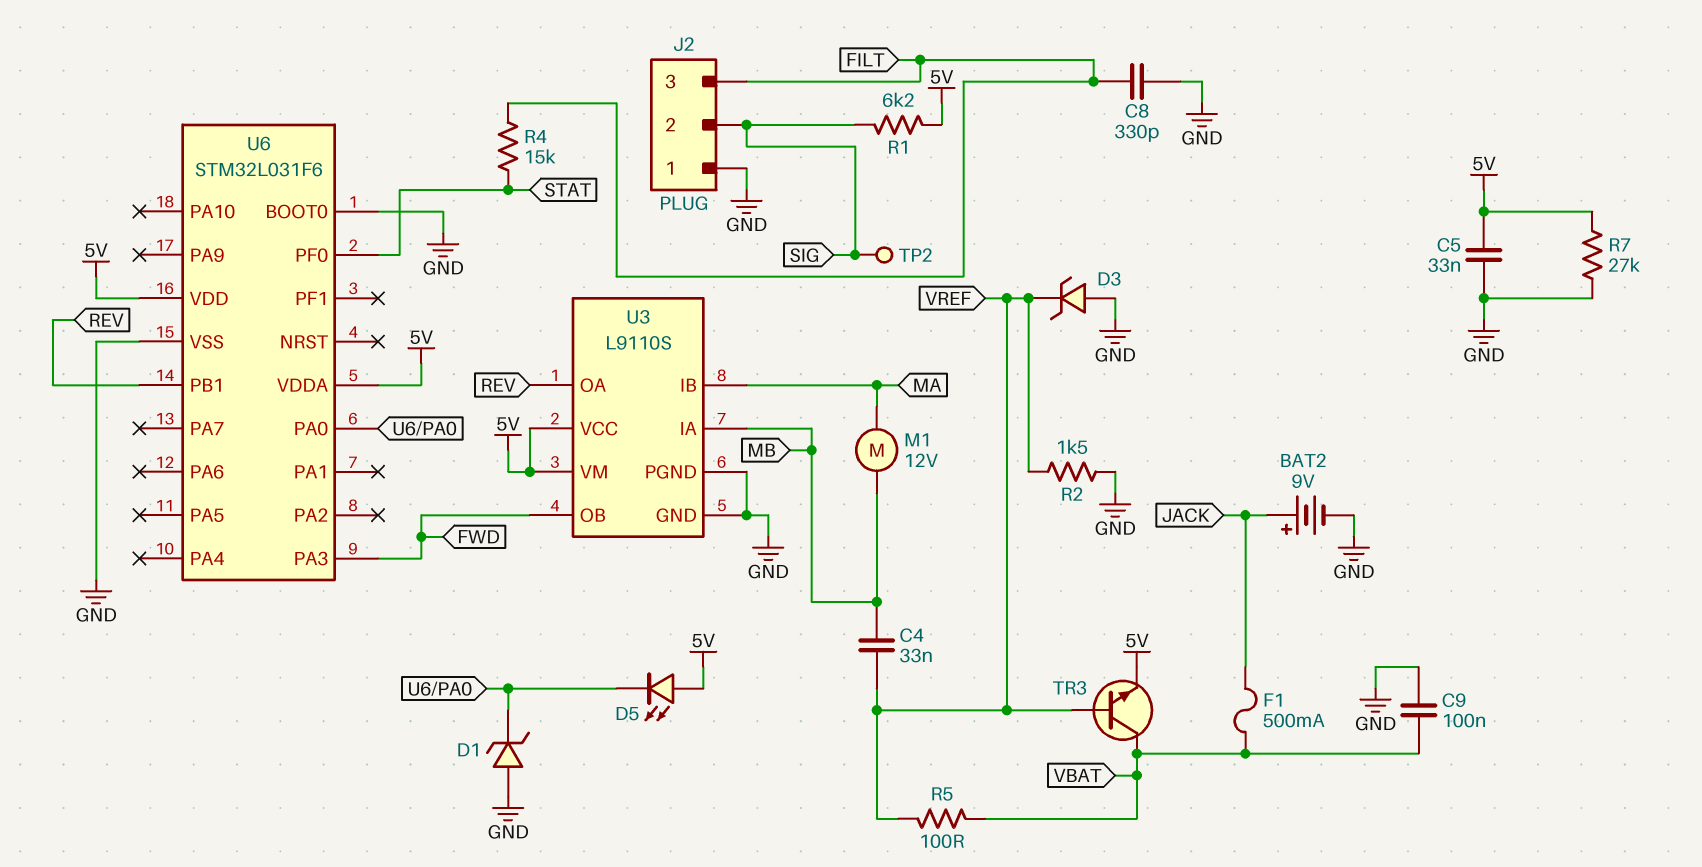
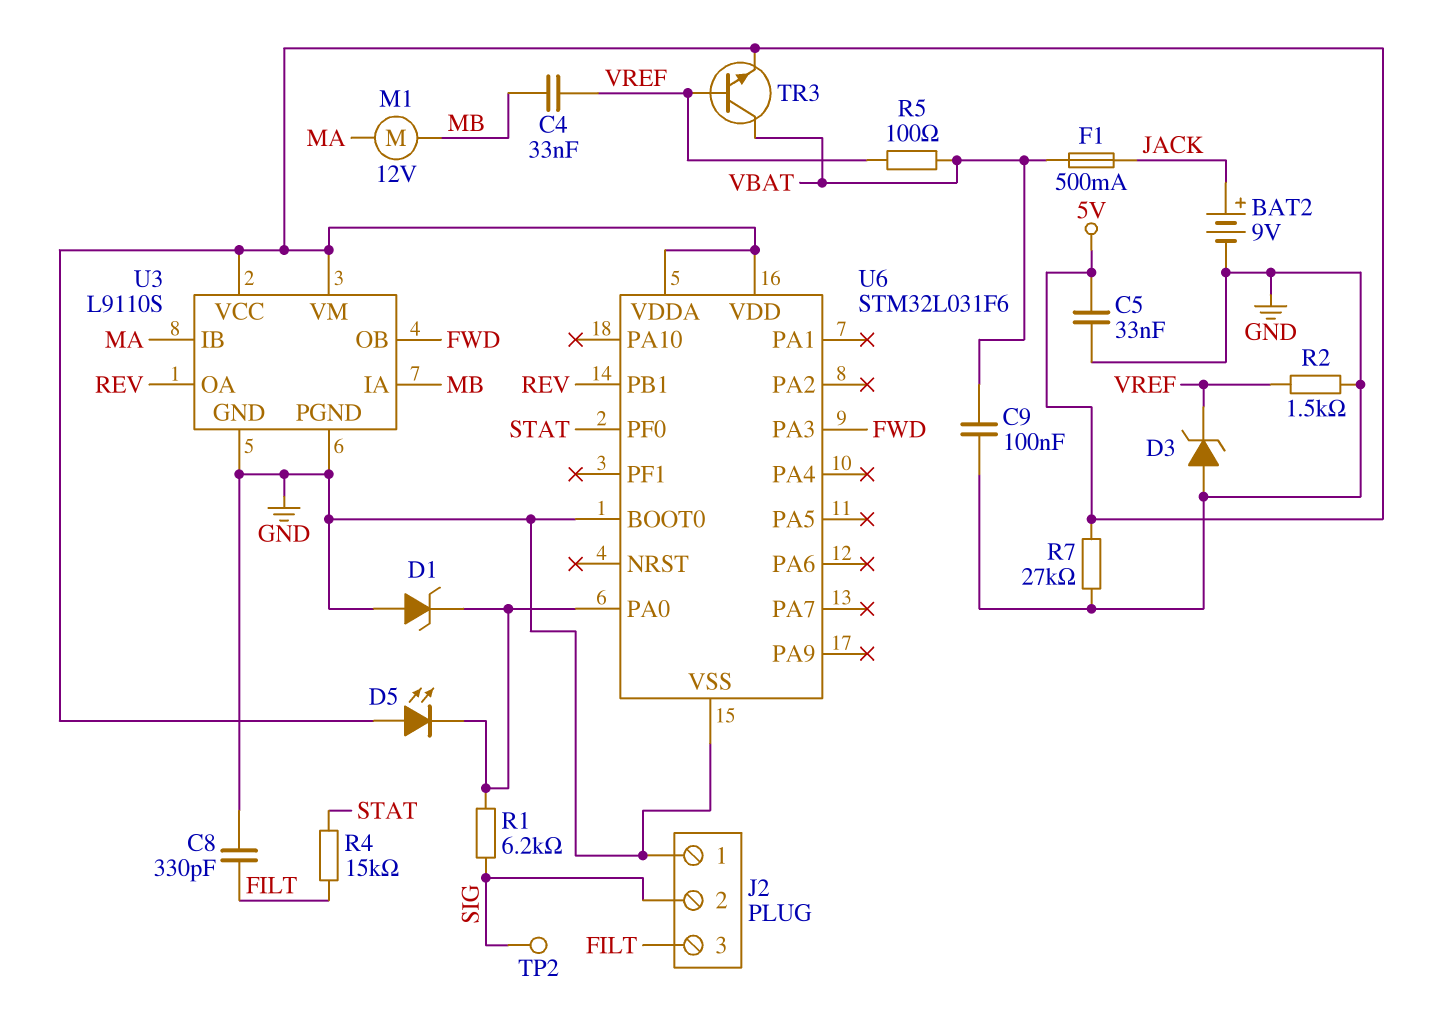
R1: 6.2k (5V, SIG) -> 6.2k (SIG, U6/PA0)

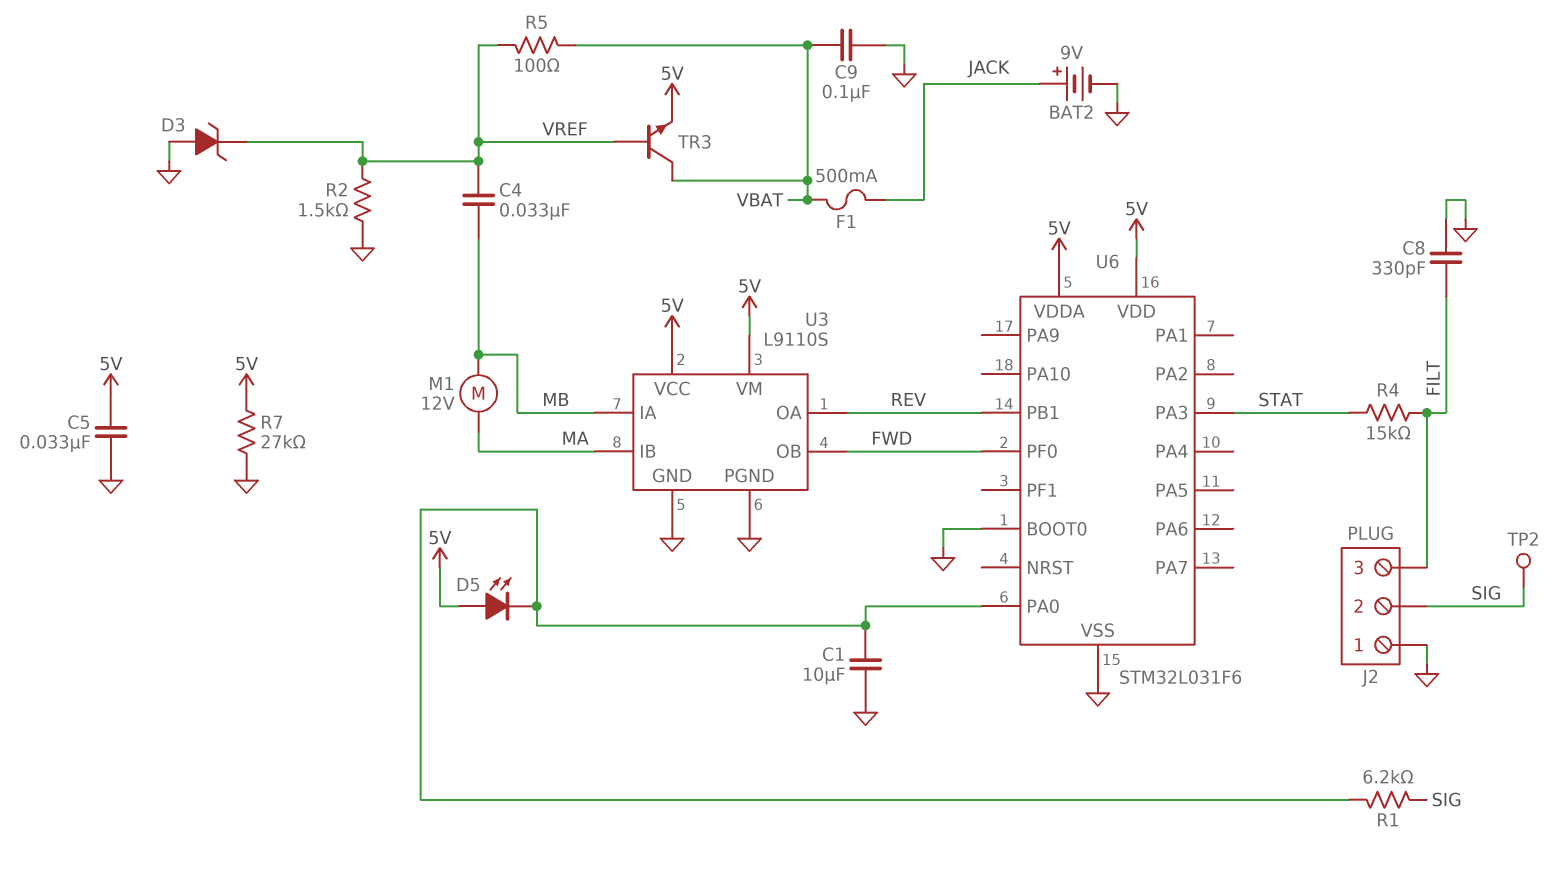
C1: none -> 10uF (GND, U6/PA0)
D1: zener (A GND, K U6/PA0) -> none
U6 pin PA3: FWD -> STAT
U6 pin PF0: STAT -> FWD

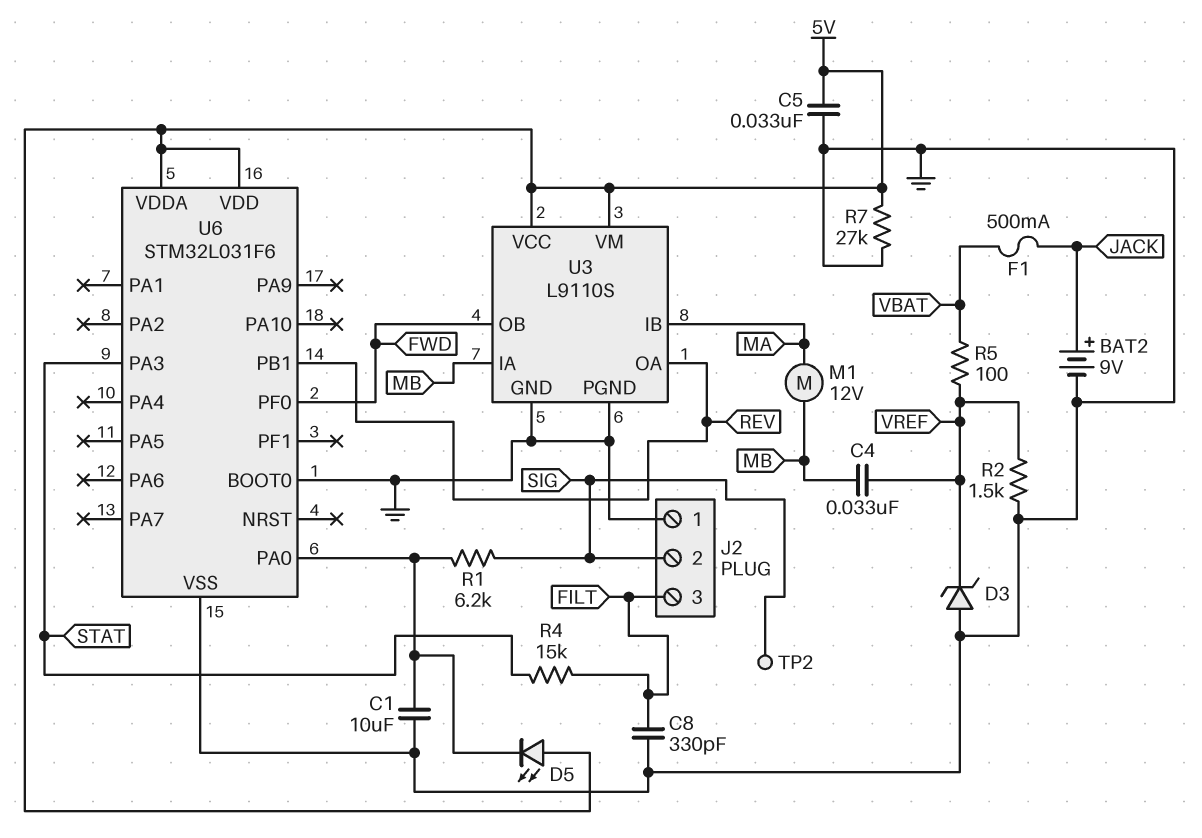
C9: 100nF (GND, VBAT) -> none
TR3: NPN (B VREF, C VBAT, E 5V) -> none

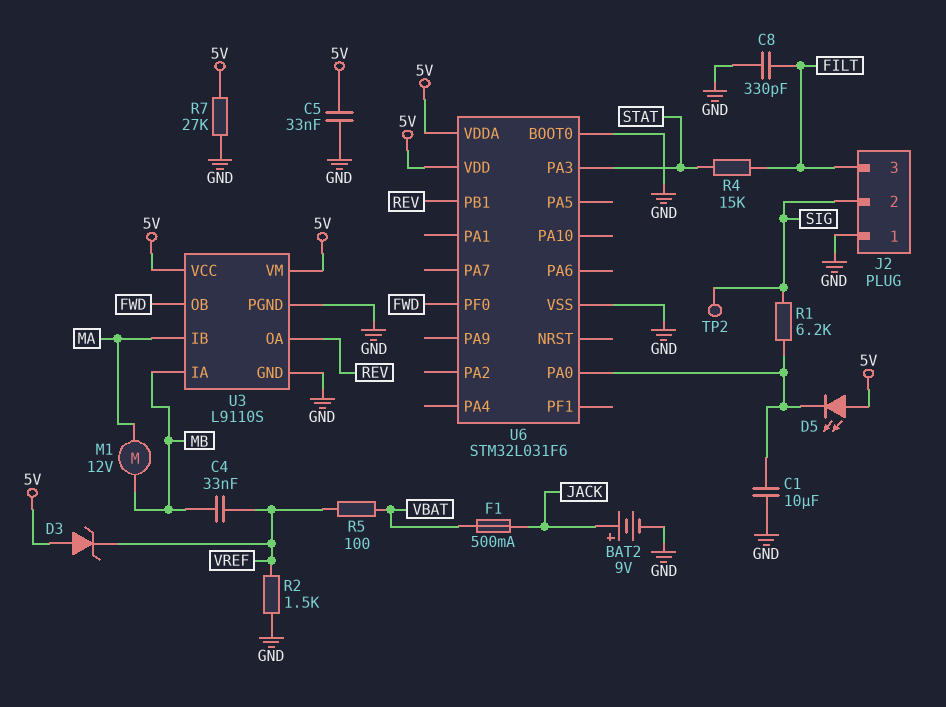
D3: zener (A GND, K VREF) -> zener (A 5V, K VREF)

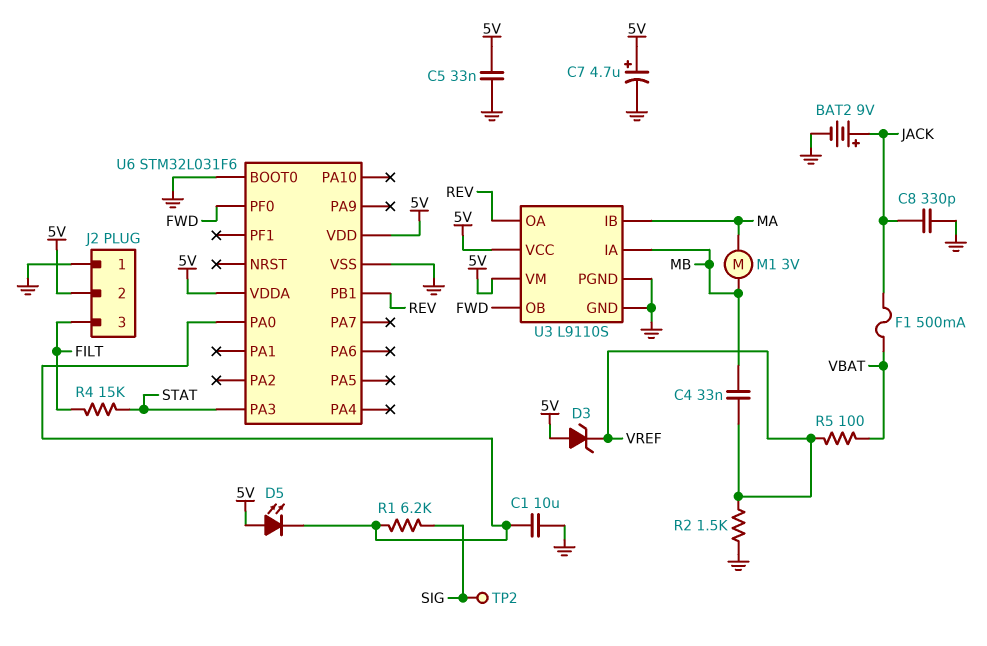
C7: none -> 4.7uF (plus 5V, minus GND)
C8: 330pF (FILT, GND) -> 330pF (GND, JACK)
J2 pin 2: SIG -> 5V
M1: motor 12V (MA, MB) -> motor 3V (MA, MB)
R7: 27k (5V, GND) -> none

